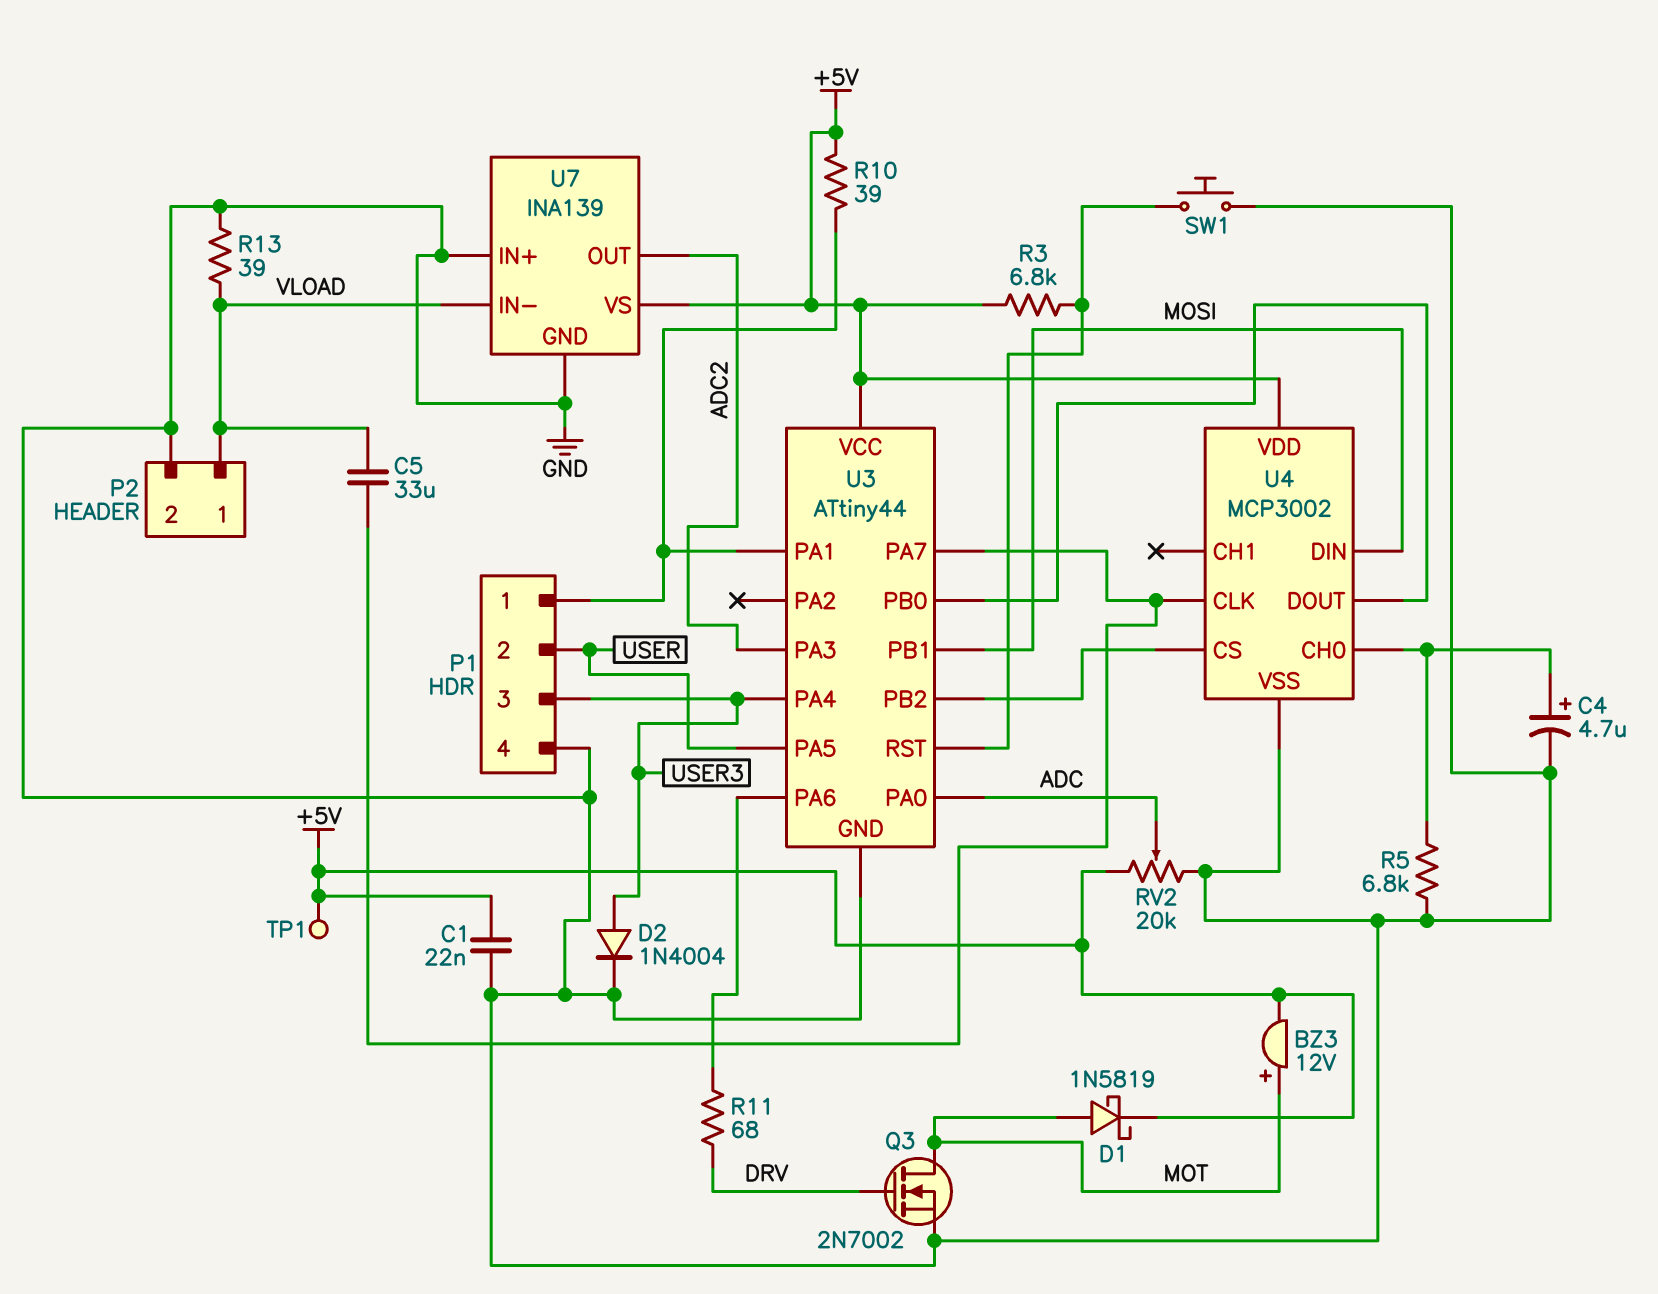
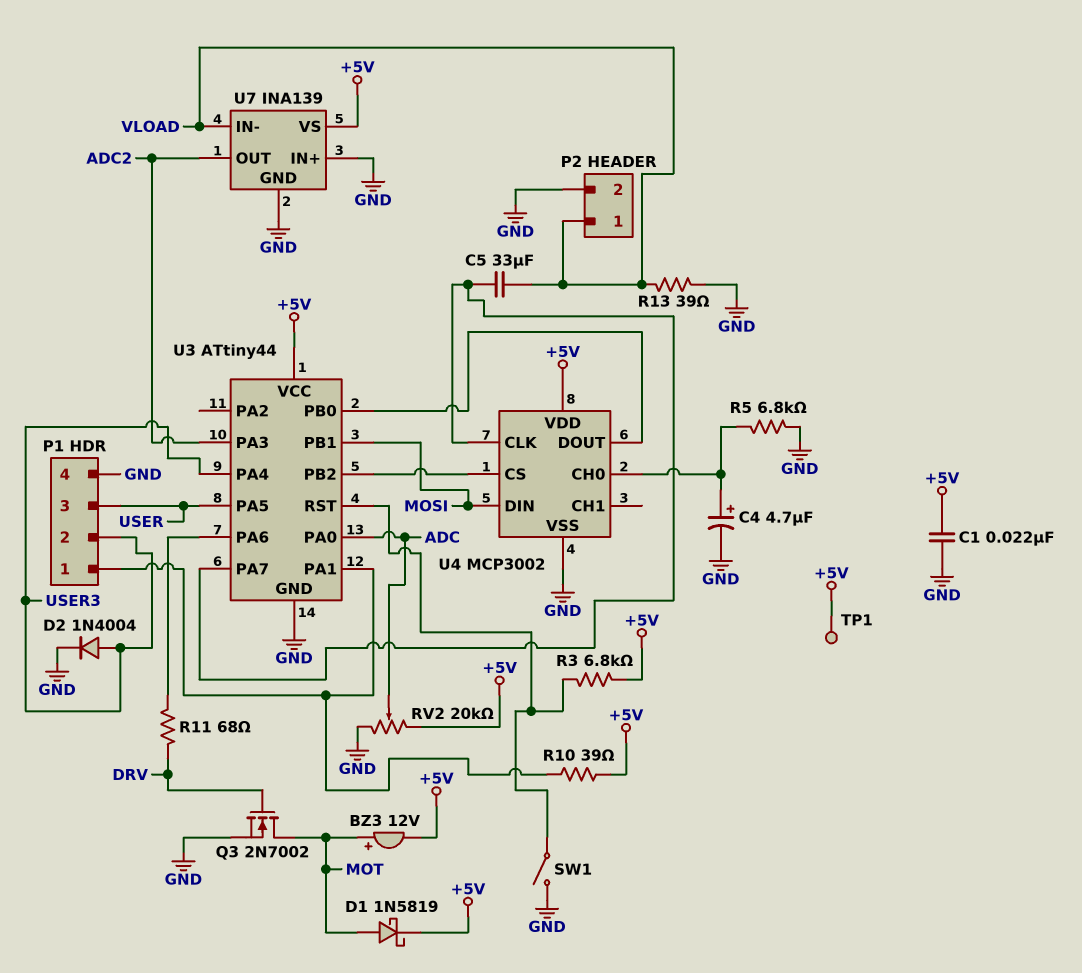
P1 pin 2: USER -> USER3
P1 pin 3: USER3 -> USER
SW1: button (GND, U3/RST) -> switch (GND, U3/RST)

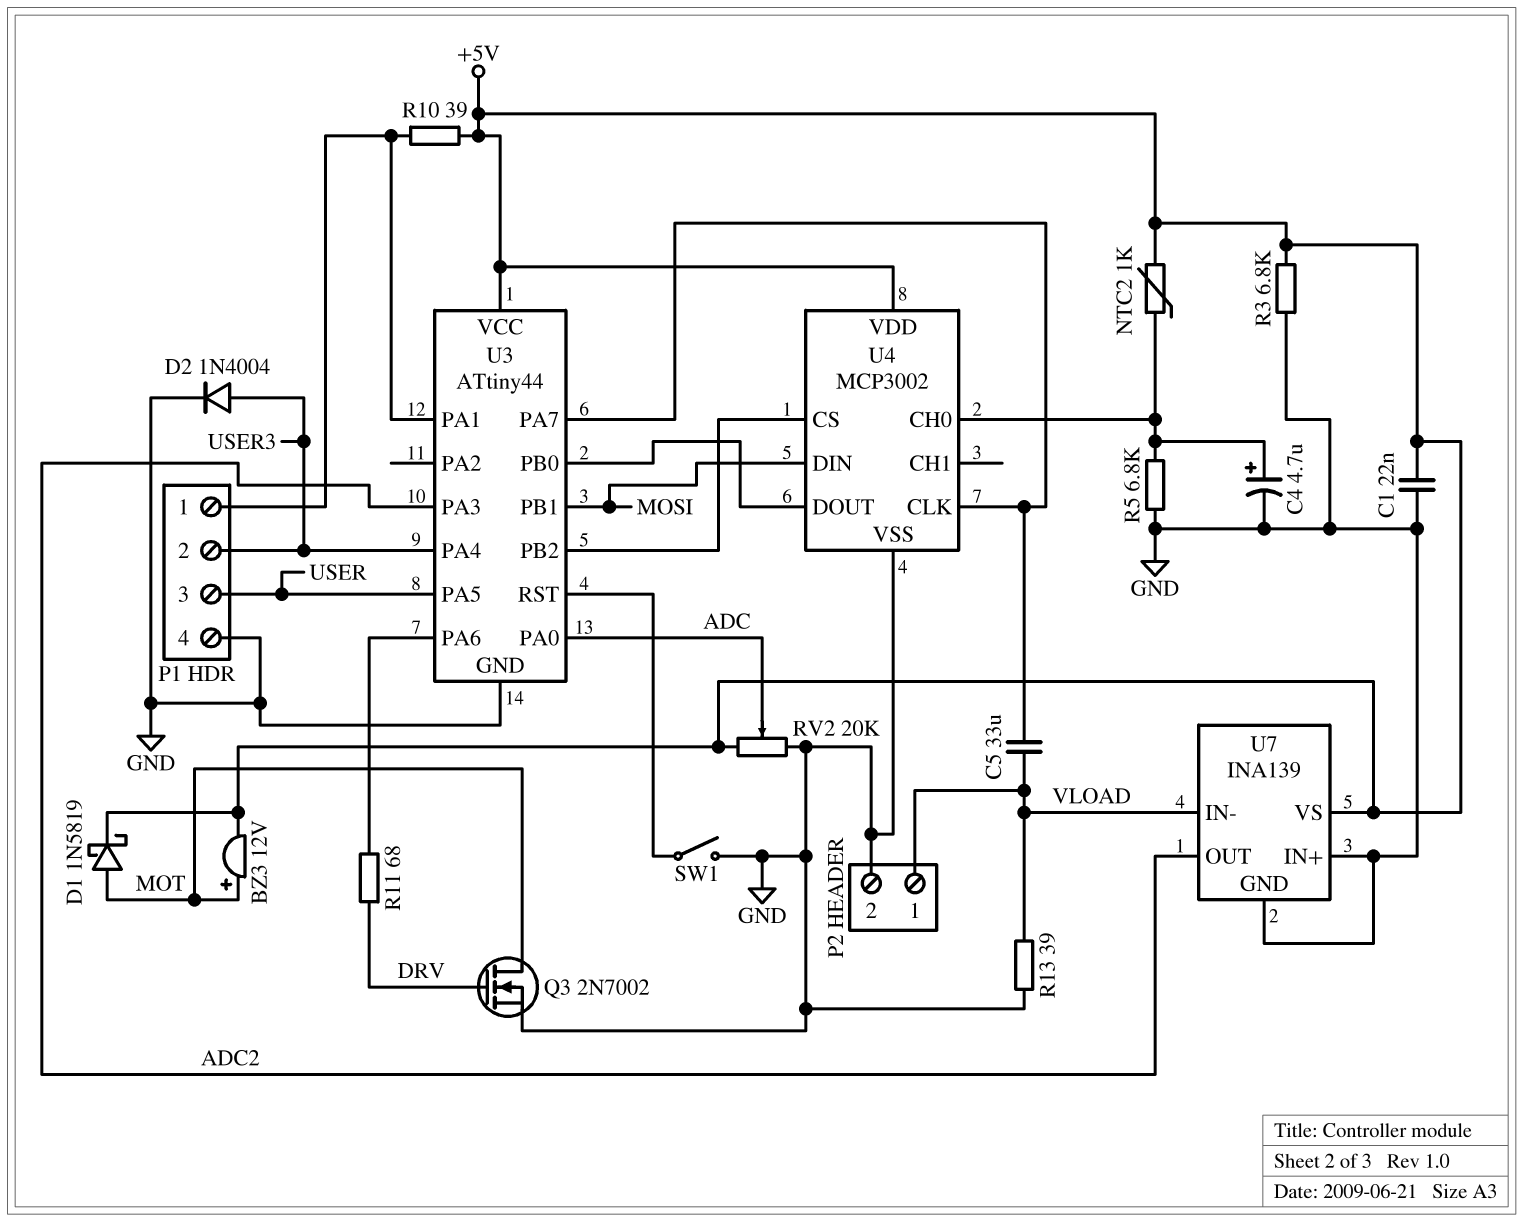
NTC2: none -> 1k (+5V, U4/CH0)
R3: 6.8k (+5V, U3/RST) -> 6.8k (+5V, GND)
TP1: test point (+5V) -> none

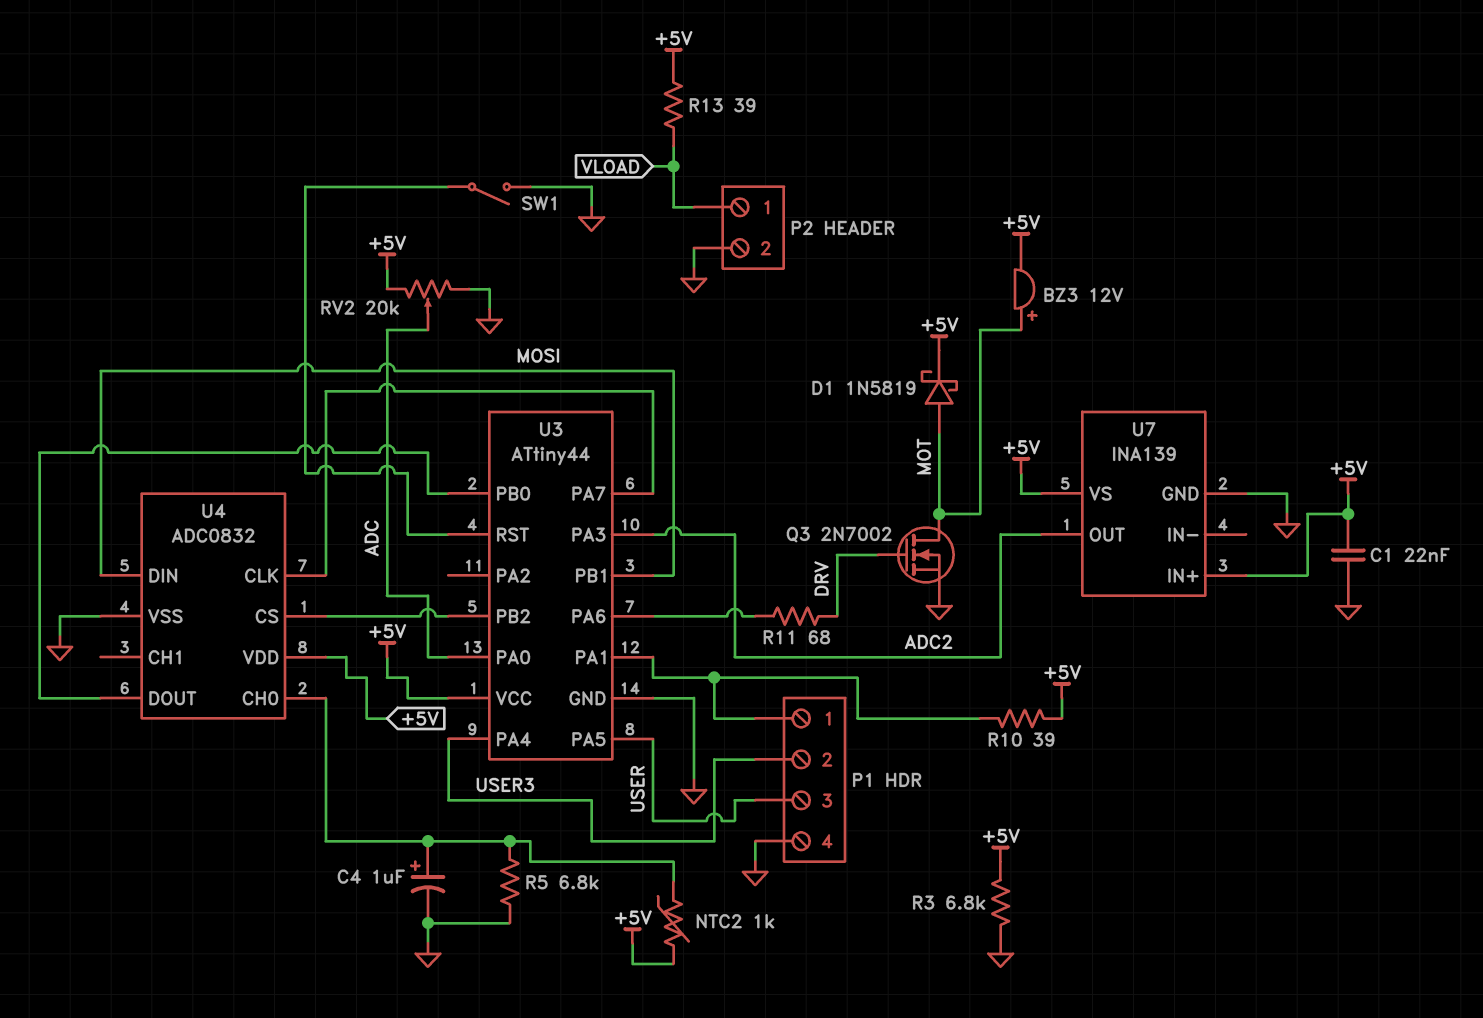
C4: 4.7uF (plus U4/CH0, minus GND) -> 1uF (plus U4/CH0, minus GND)
C5: 33uF (U3/PA7, VLOAD) -> none
D2: diode 1N4004 (A USER3, K GND) -> none
R13: 39 (GND, VLOAD) -> 39 (+5V, VLOAD)
U4: MCP3002 -> ADC0832
U7 pin IN+: GND -> +5V
U7 pin IN-: VLOAD -> none

